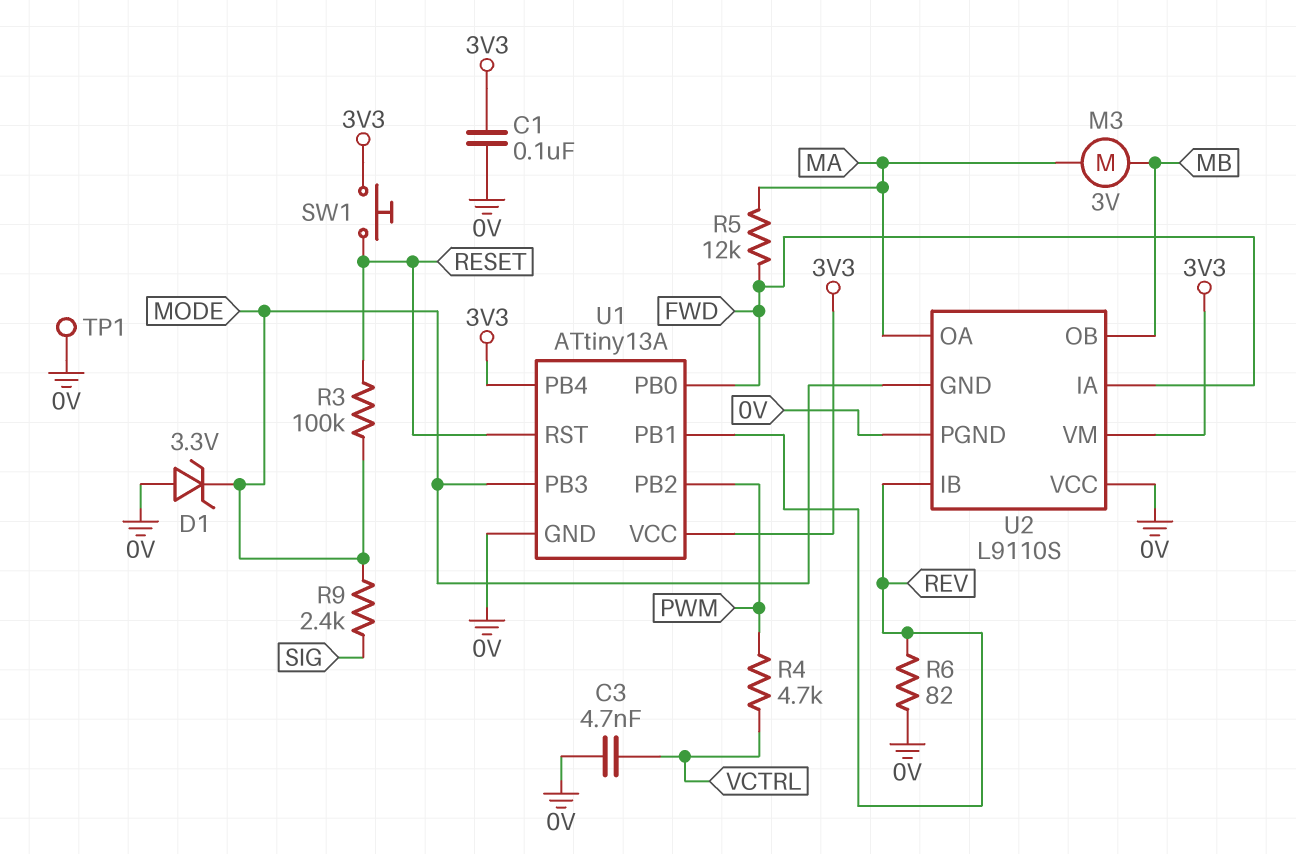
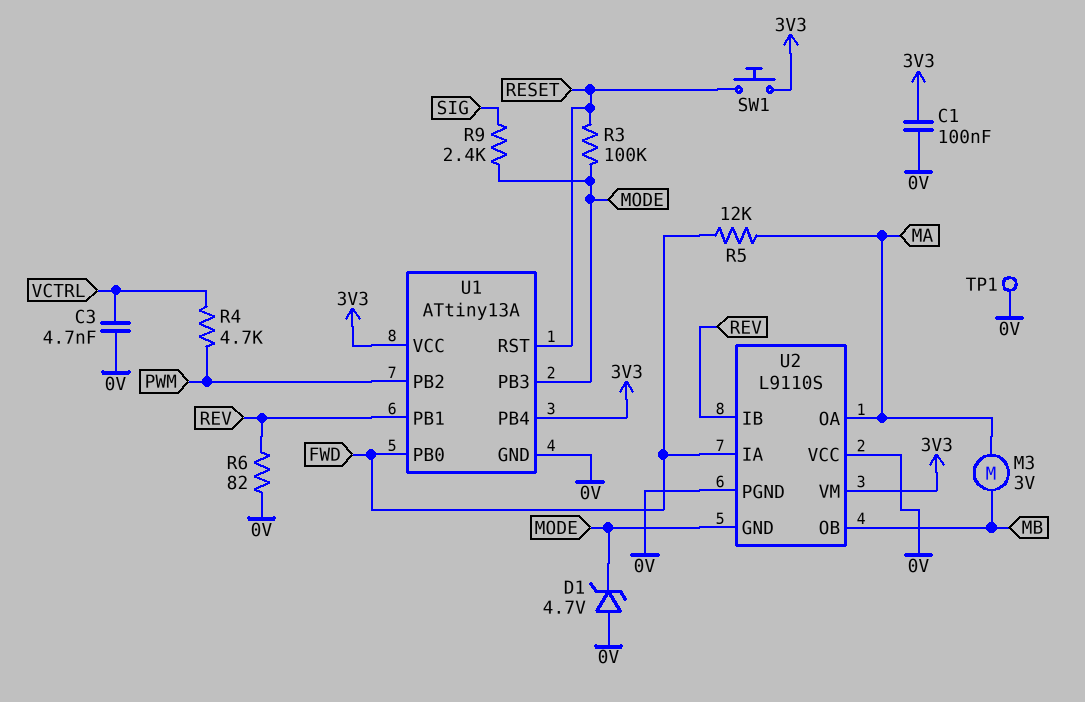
D1: zener 3.3V (A 0V, K MODE) -> zener 4.7V (A 0V, K MODE)

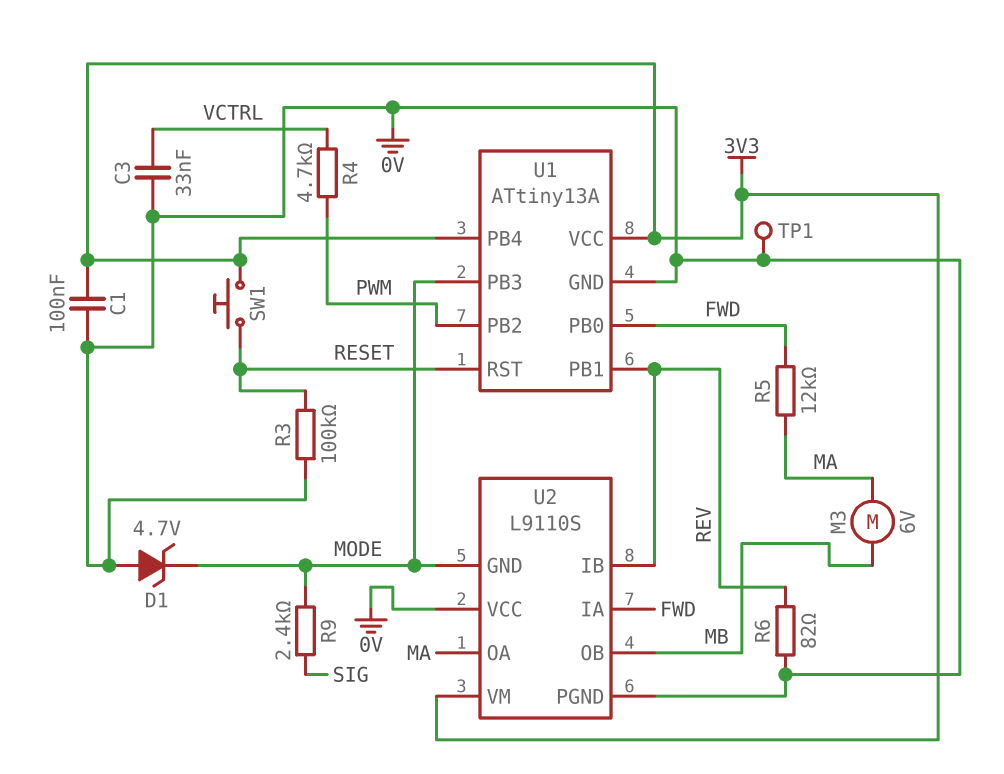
C3: 4.7nF (0V, VCTRL) -> 33nF (0V, VCTRL)
M3: motor 3V (MA, MB) -> motor 6V (MA, MB)
R3: 100k (MODE, RESET) -> 100k (0V, RESET)

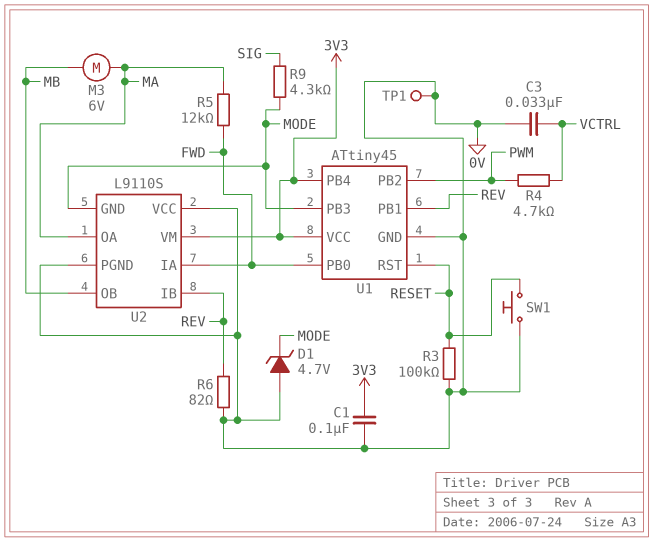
R9: 2.4k (MODE, SIG) -> 4.3k (MODE, SIG)
SW1: button (3V3, RESET) -> button (0V, RESET)
U1: ATtiny13A -> ATtiny45

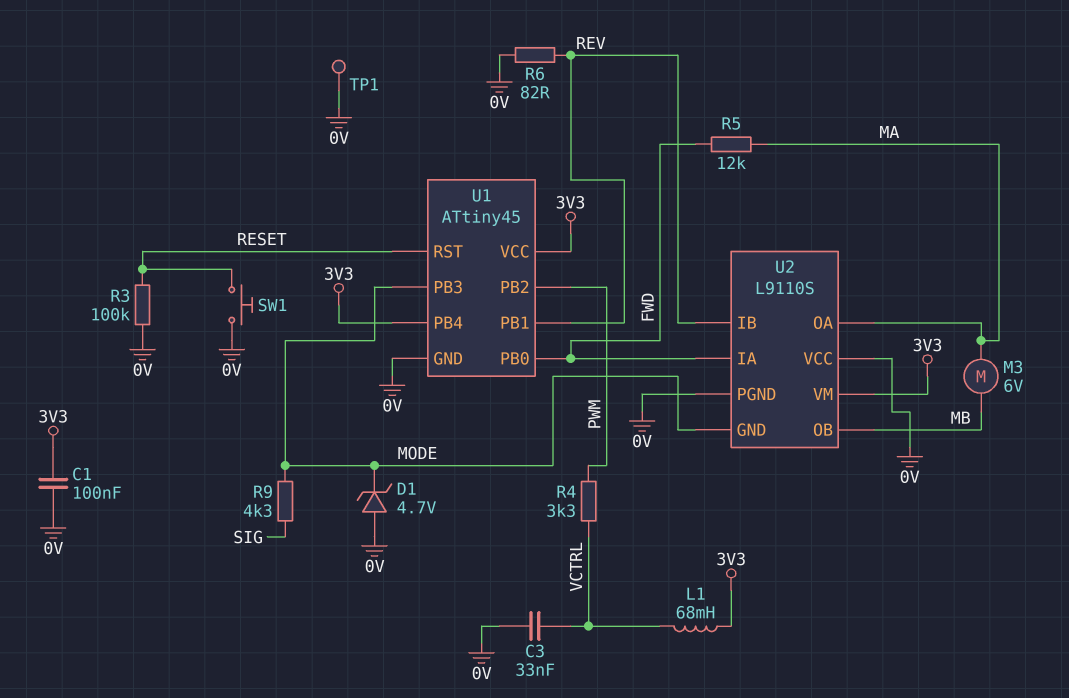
L1: none -> 68mH (3V3, VCTRL)
R4: 4.7k (PWM, VCTRL) -> 3.3k (PWM, VCTRL)

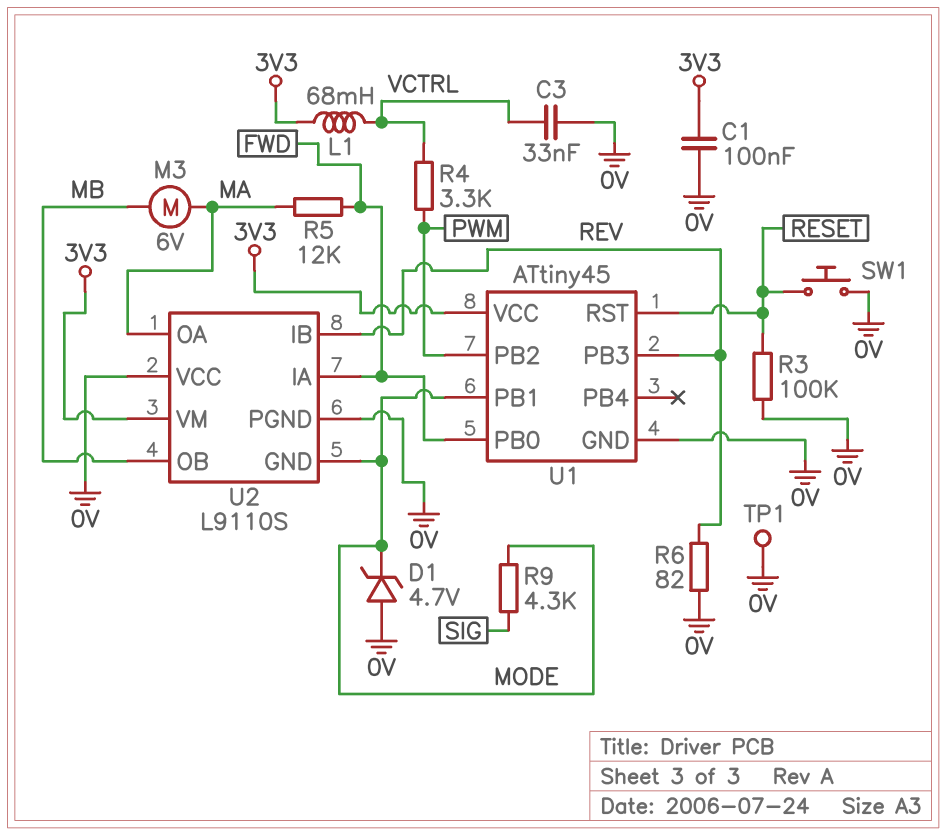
U1 pin PB1: REV -> MODE
U1 pin PB3: MODE -> REV
U1 pin PB4: 3V3 -> none

